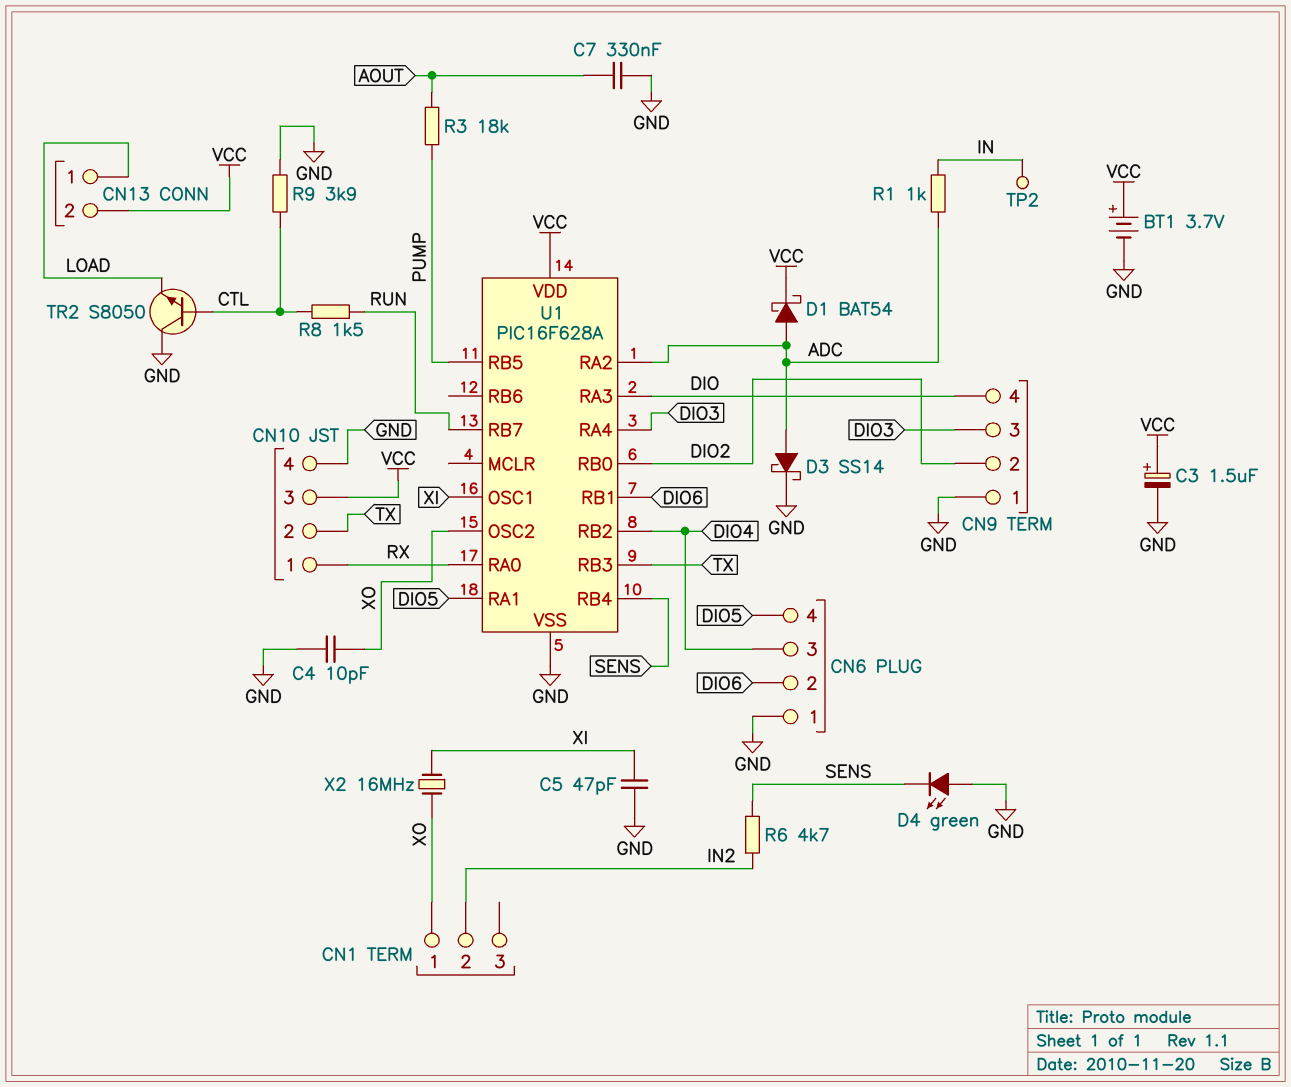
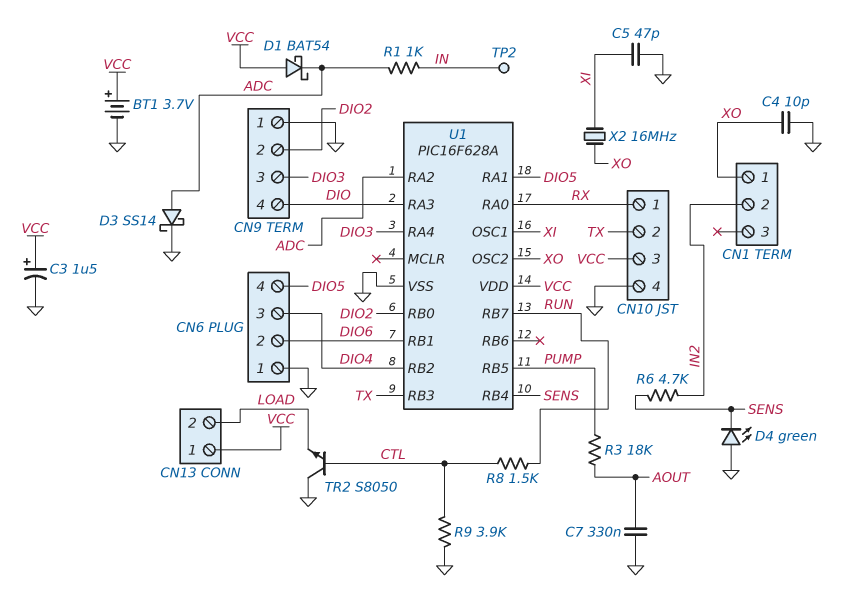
CN13 pin 1: LOAD -> VCC
CN13 pin 2: VCC -> LOAD
D1: schottky BAT54 (A ADC, K VCC) -> schottky BAT54 (A VCC, K ADC)

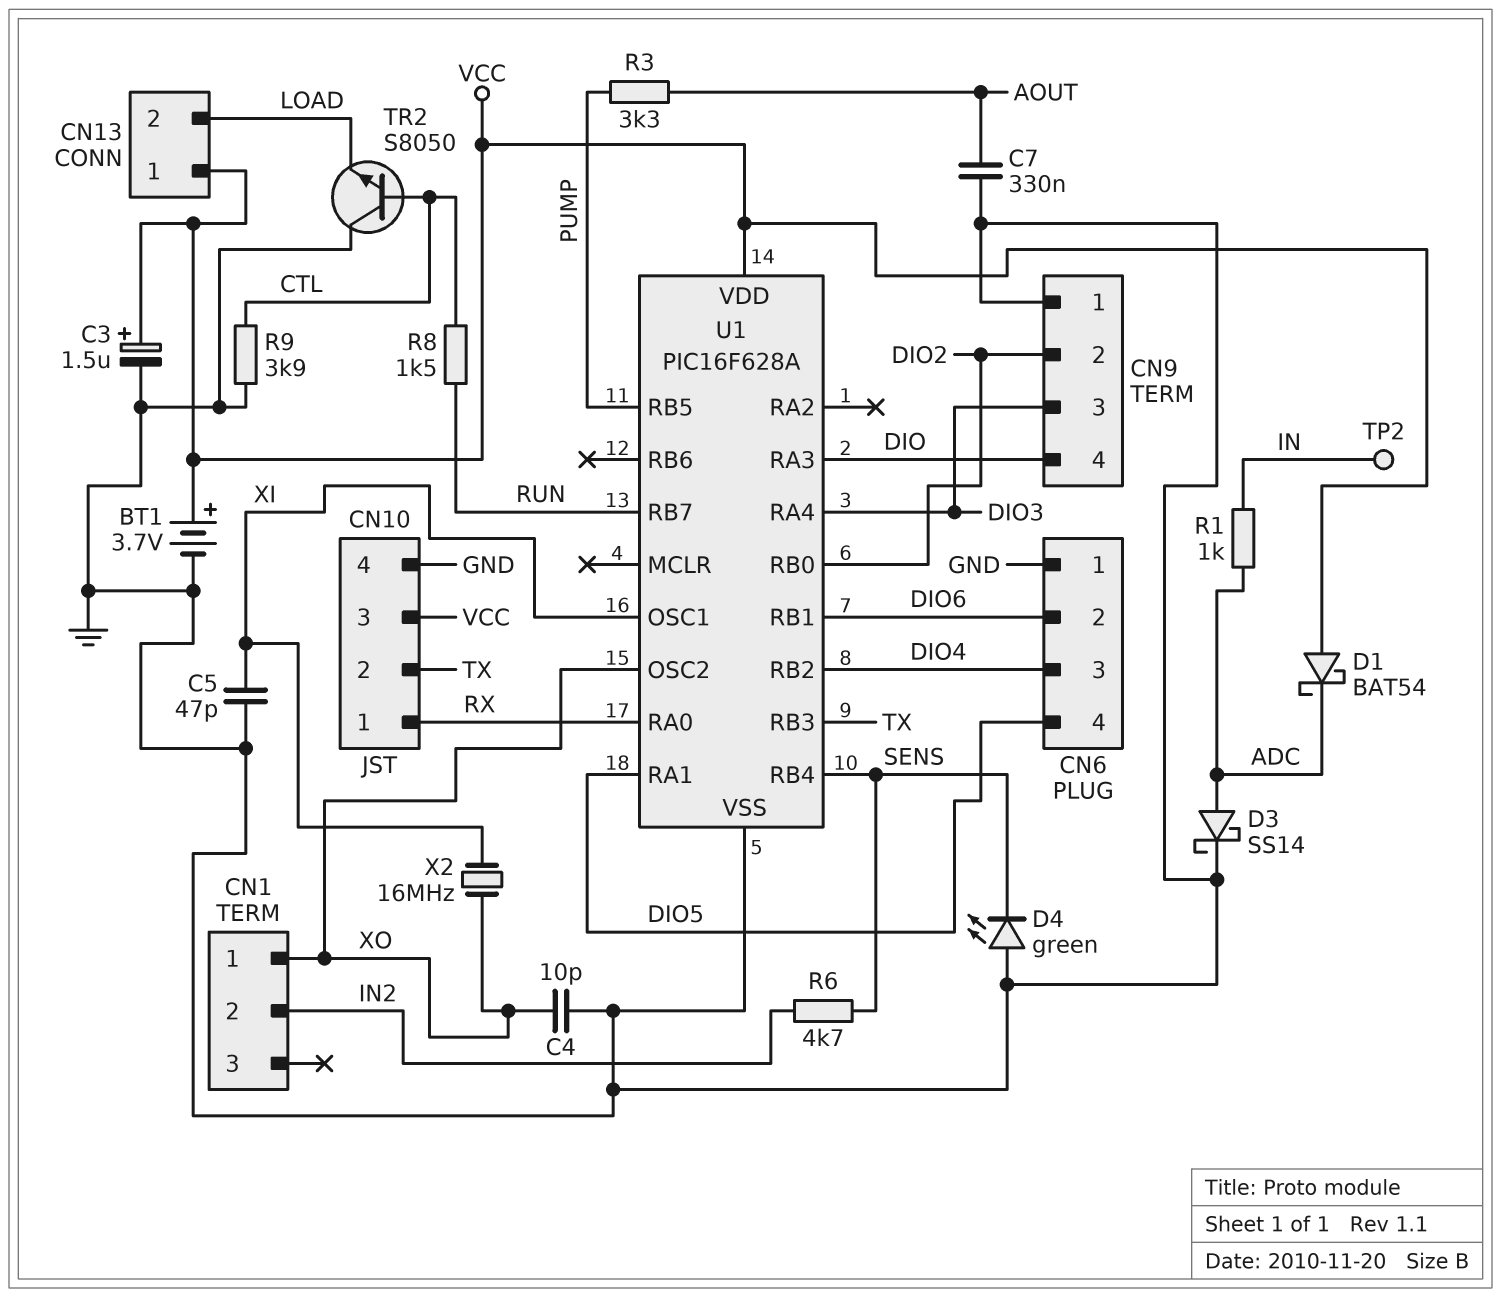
R3: 18k (AOUT, PUMP) -> 3.3k (AOUT, PUMP)
U1 pin RA2: ADC -> none

